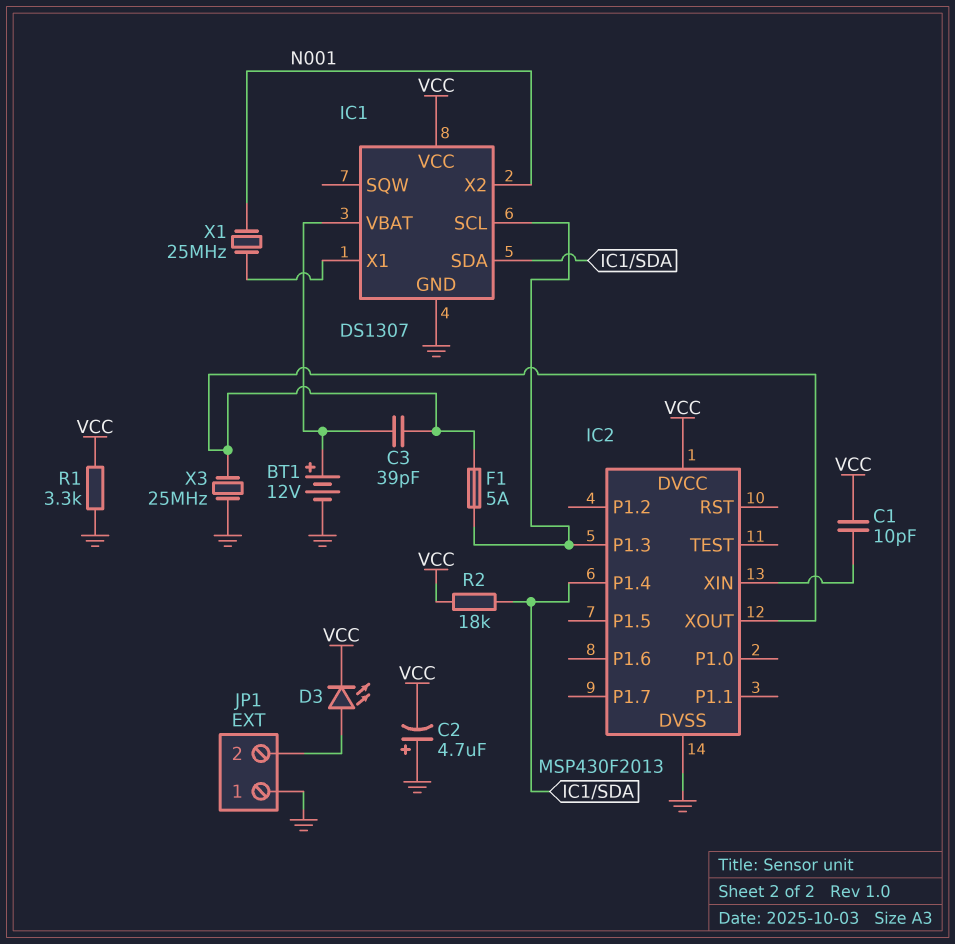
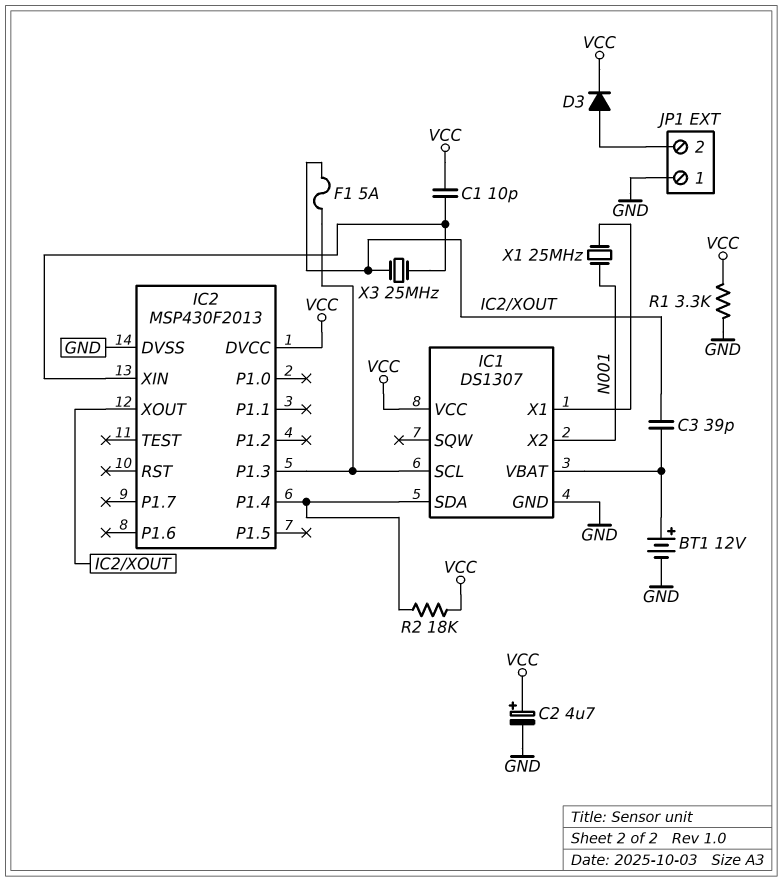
C2: 4.7uF (plus GND, minus VCC) -> 4.7uF (plus VCC, minus GND)
D3: LED (A JP1/2, K VCC) -> diode (A JP1/2, K VCC)
X3: 25MHz (GND, IC2/XOUT) -> 25MHz (IC2/XIN, IC2/XOUT)

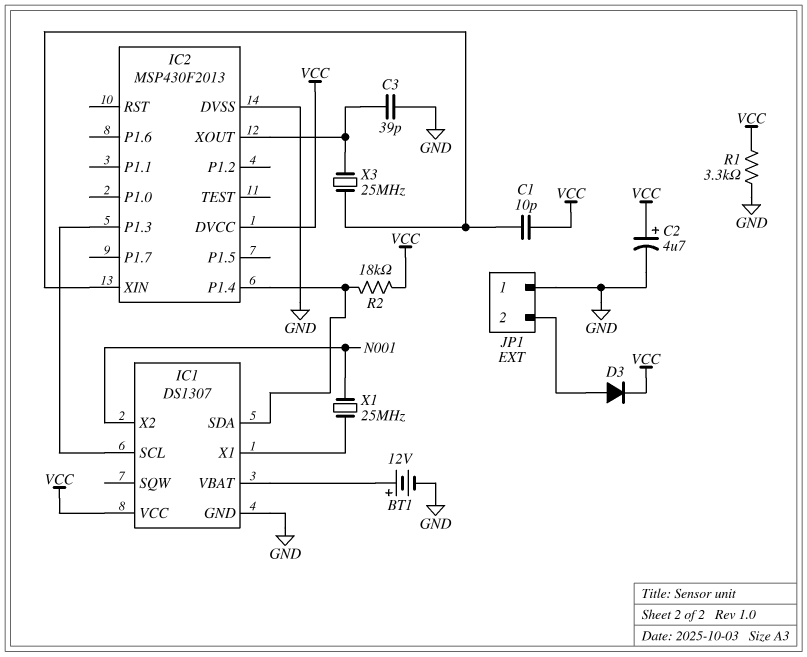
C3: 39pF (IC1/VBAT, IC2/XOUT) -> 39pF (GND, IC2/XOUT)
F1: 5A (IC1/SCL, IC2/XOUT) -> none

